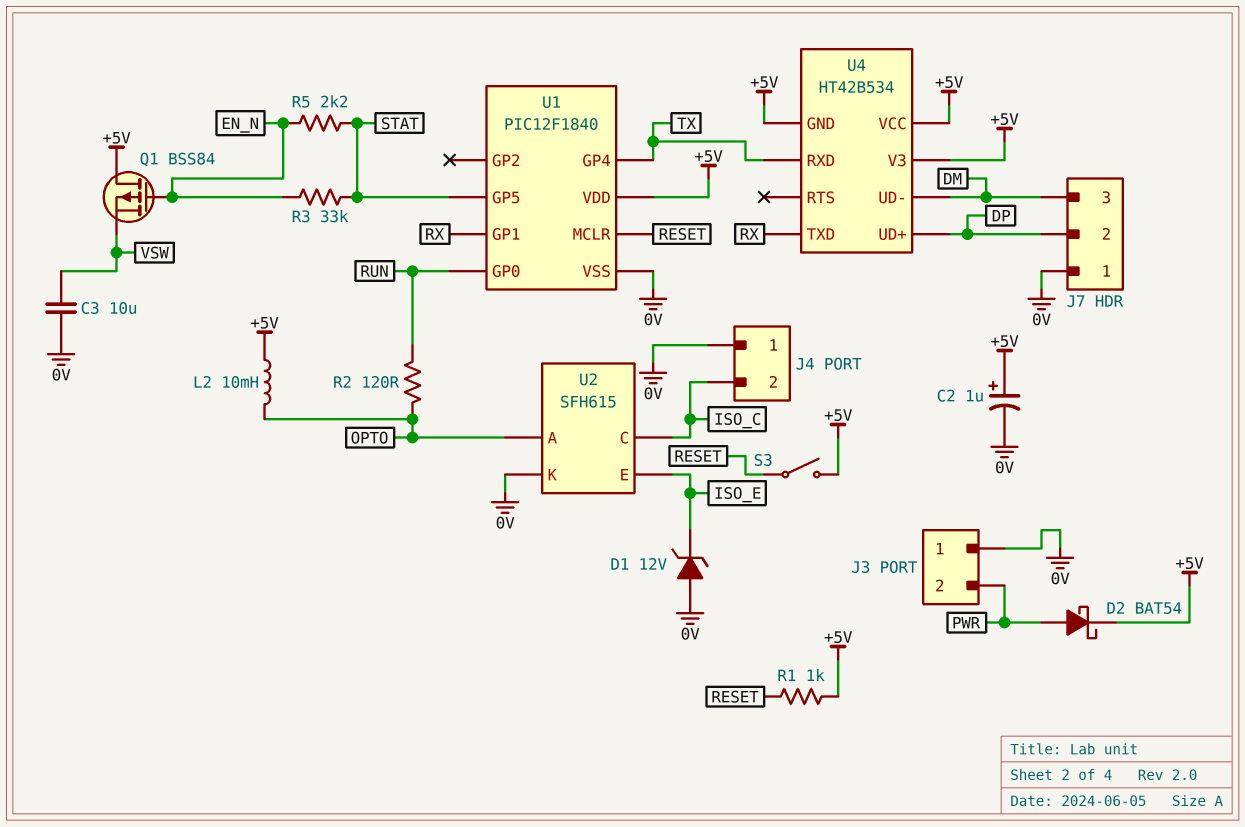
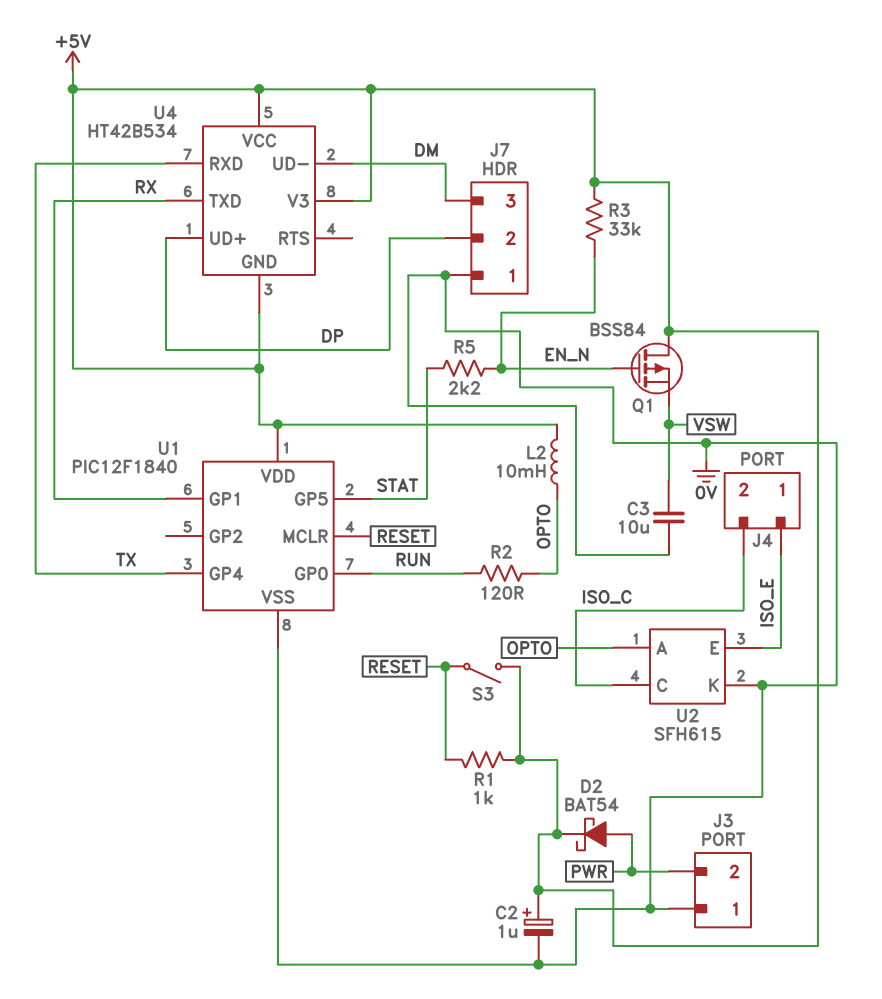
D1: zener 12V (A 0V, K ISO_E) -> none
J4 pin 1: 0V -> ISO_E
R3: 33k (EN_N, STAT) -> 33k (+5V, EN_N)

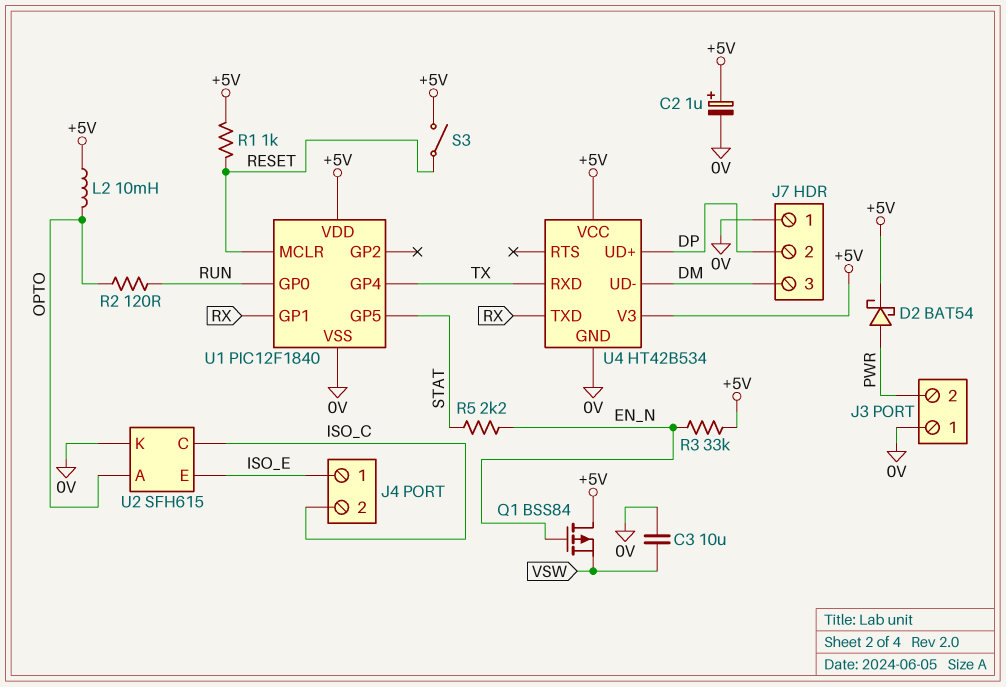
U4 pin GND: +5V -> 0V

